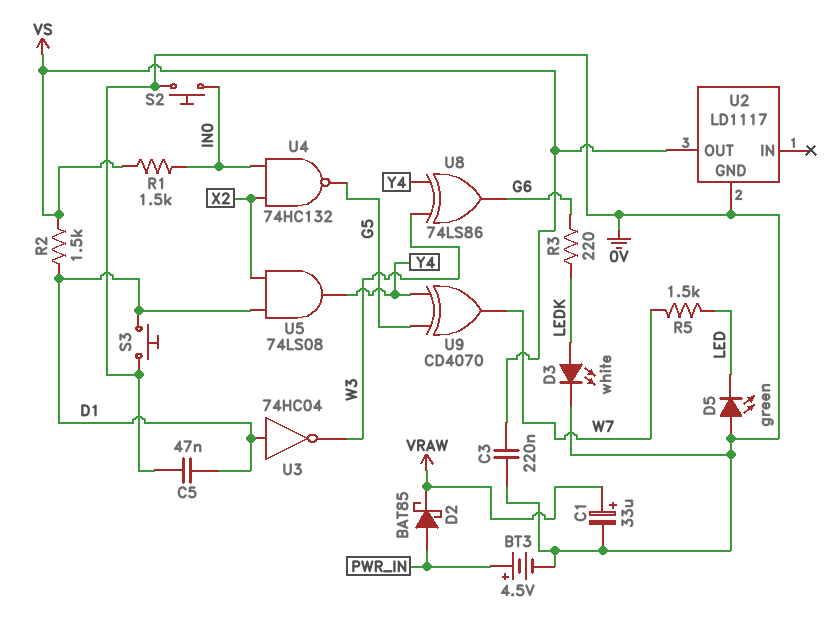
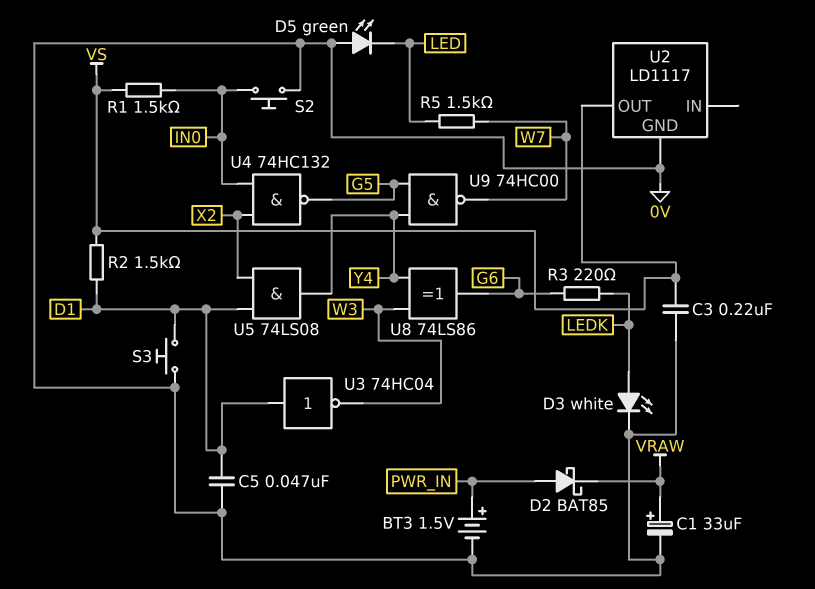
BT3: 4.5V (plus PWR_IN, minus 0V) -> 1.5V (plus PWR_IN, minus 0V)
U9: XOR CD4070 (in G5, in Y4, out W7) -> NAND 74HC00 (in G5, in Y4, out W7)

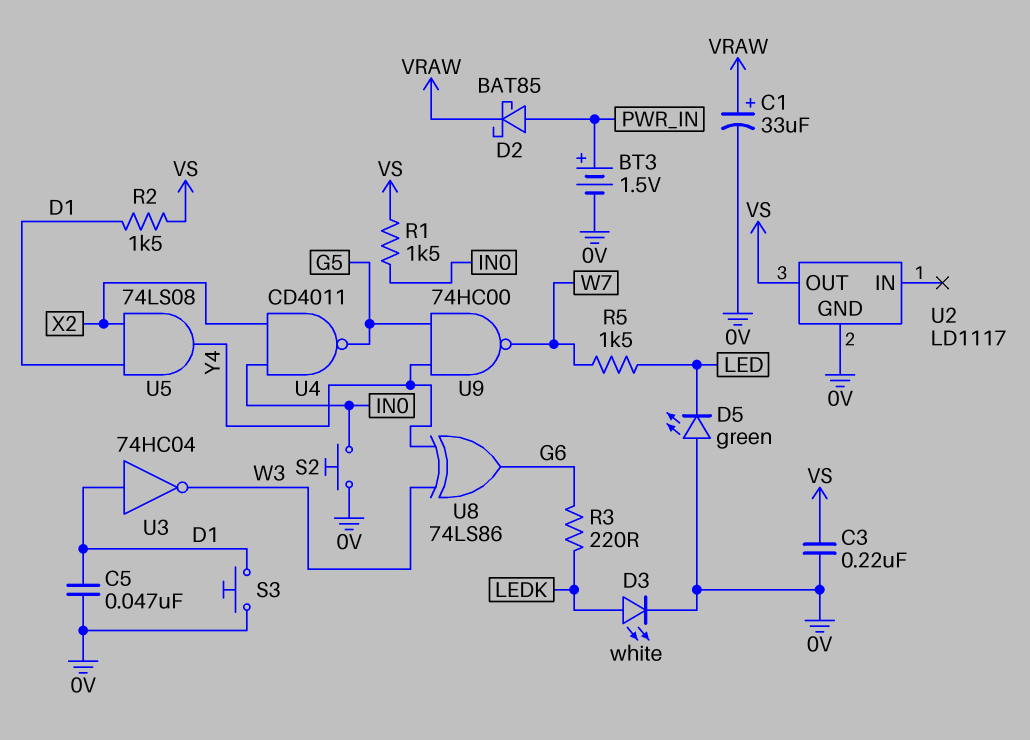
U4: NAND 74HC132 (in IN0, in X2, out G5) -> NAND CD4011 (in IN0, in X2, out G5)

